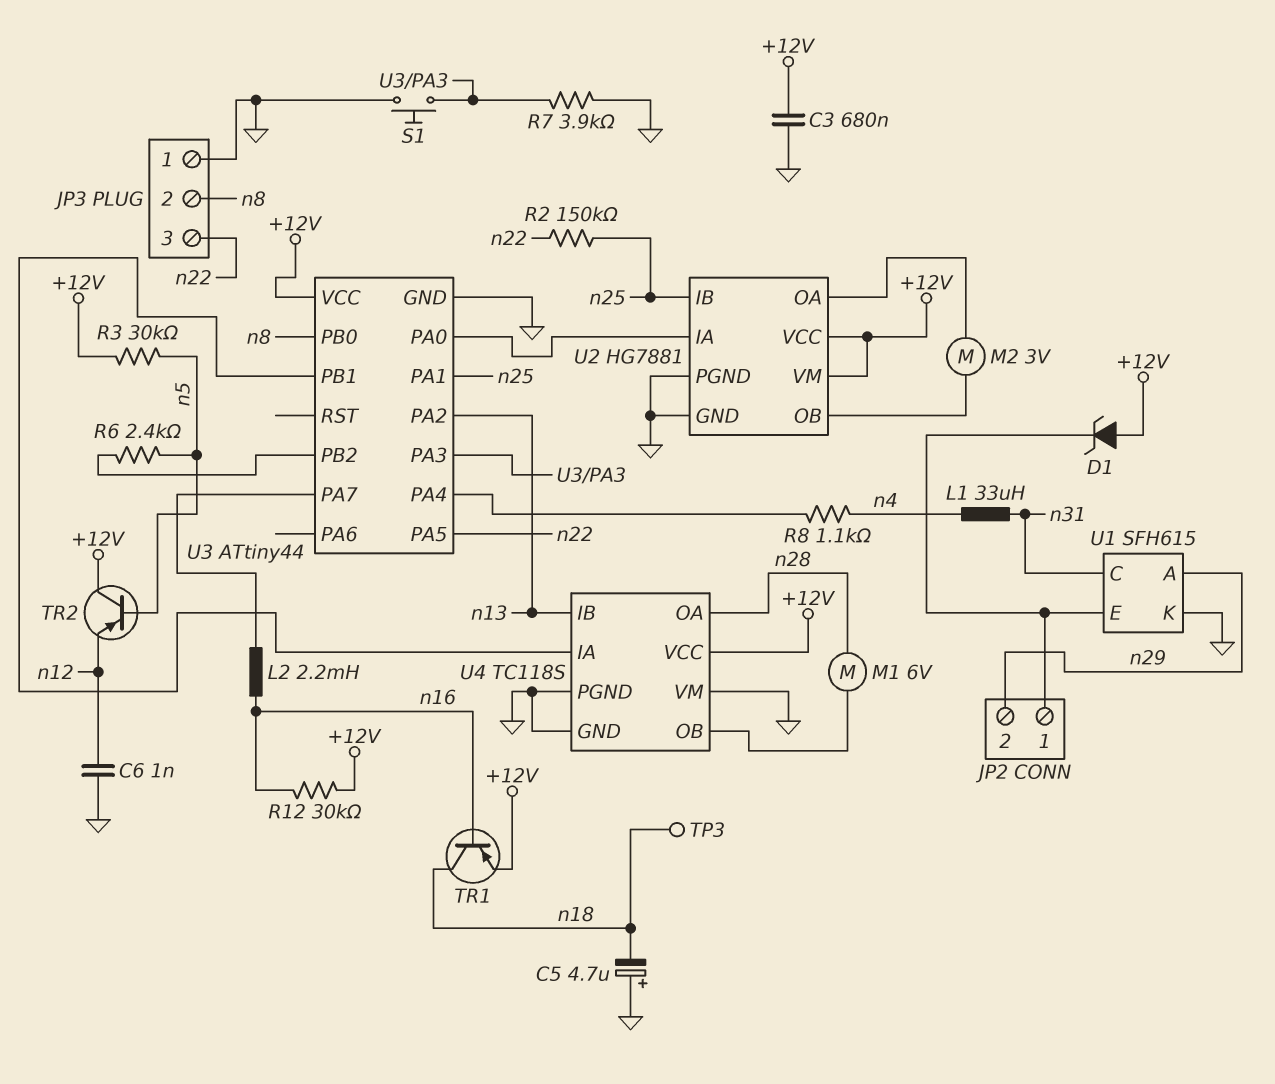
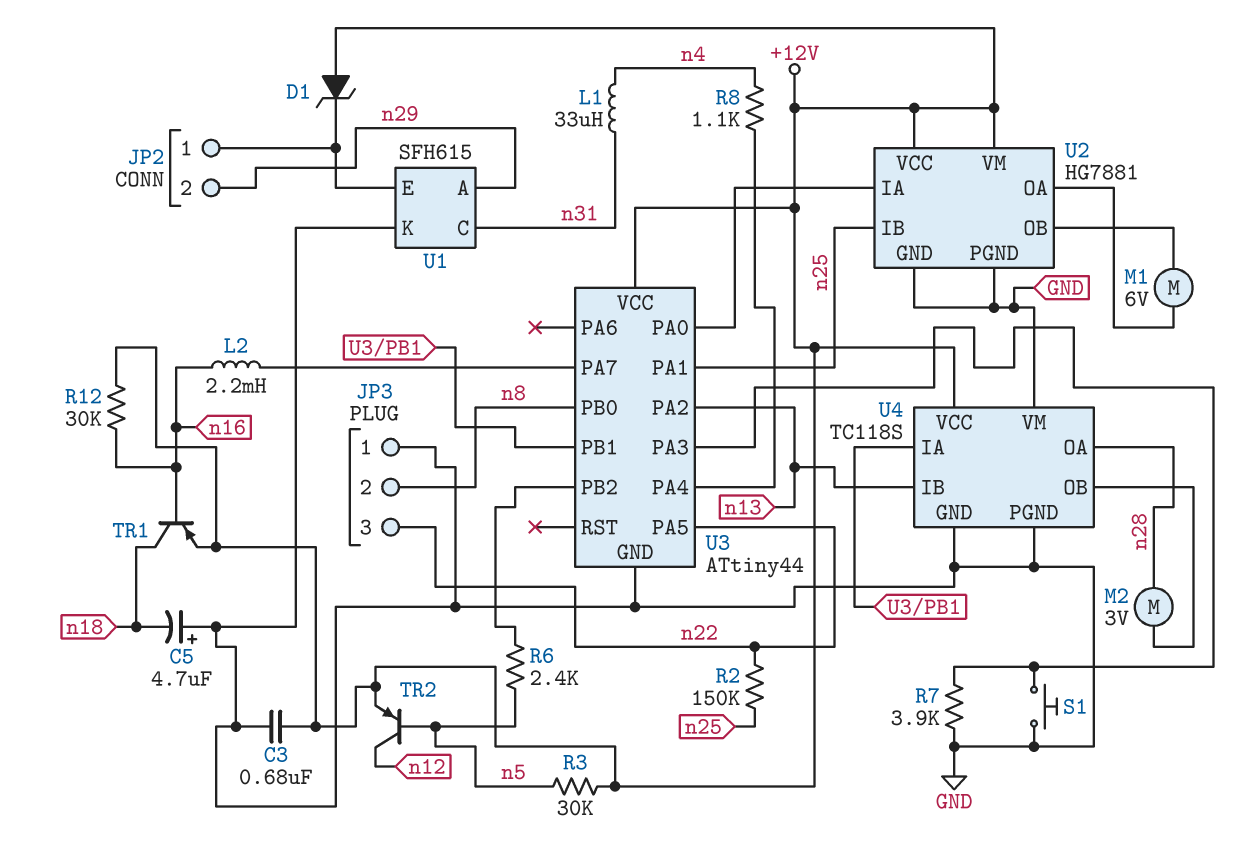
C6: 1nF (GND, n12) -> none
M1: motor 6V (U4/OB, n28) -> motor 6V (U2/OA, U2/OB)
M2: motor 3V (U2/OA, U2/OB) -> motor 3V (U4/OB, n28)
TP3: test point (n18) -> none
TR2: PNP (B n5, C +12V, E n12) -> PNP (B n5, C n12, E +12V)

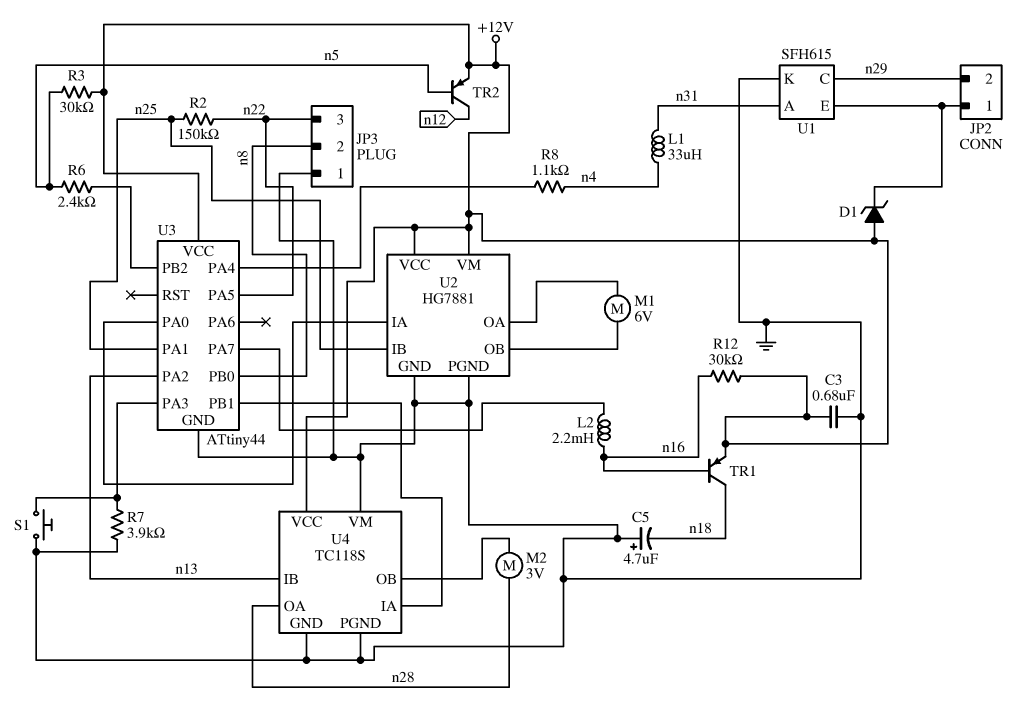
U1 pin A: n29 -> n31
U1 pin C: n31 -> n29

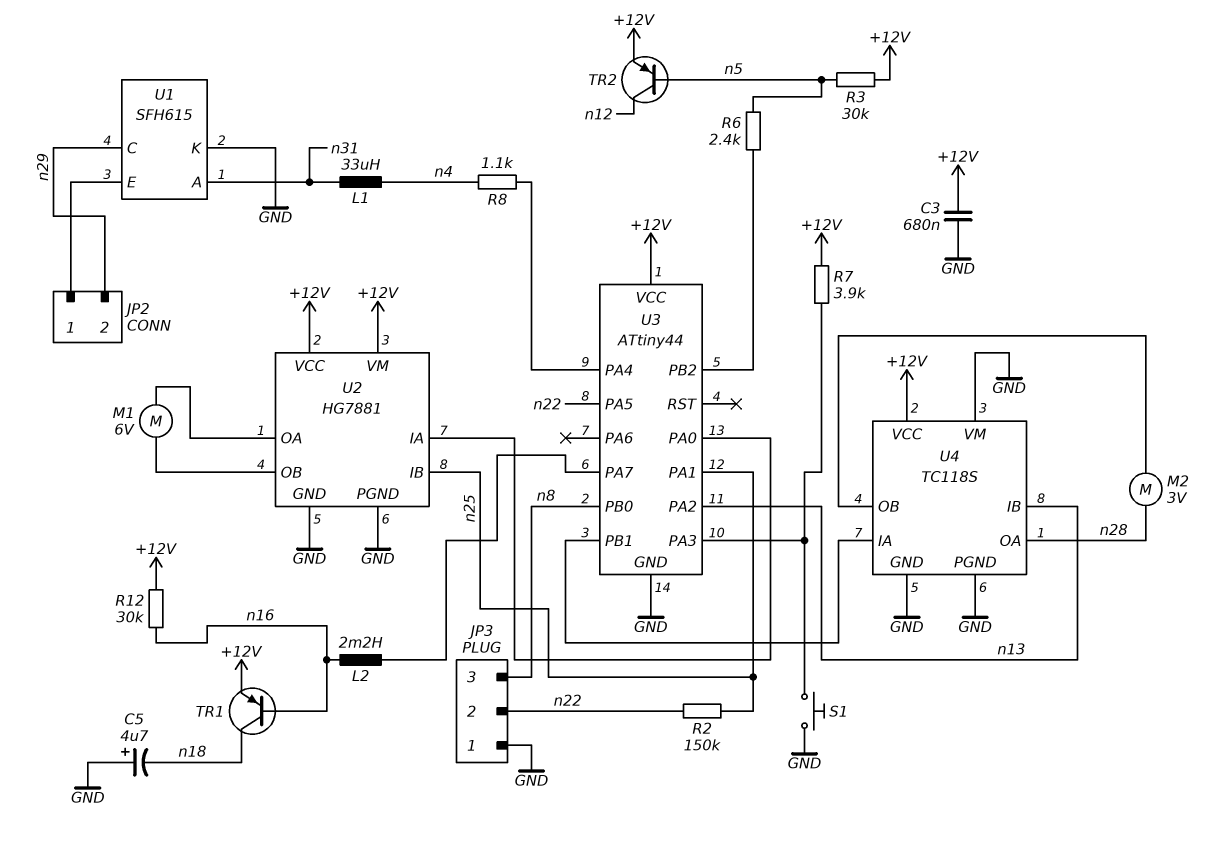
D1: zener (A +12V, K JP2/1) -> none
JP3 pin 2: n8 -> n22
JP3 pin 3: n22 -> n8
R7: 3.9k (GND, U3/PA3) -> 3.9k (+12V, U3/PA3)

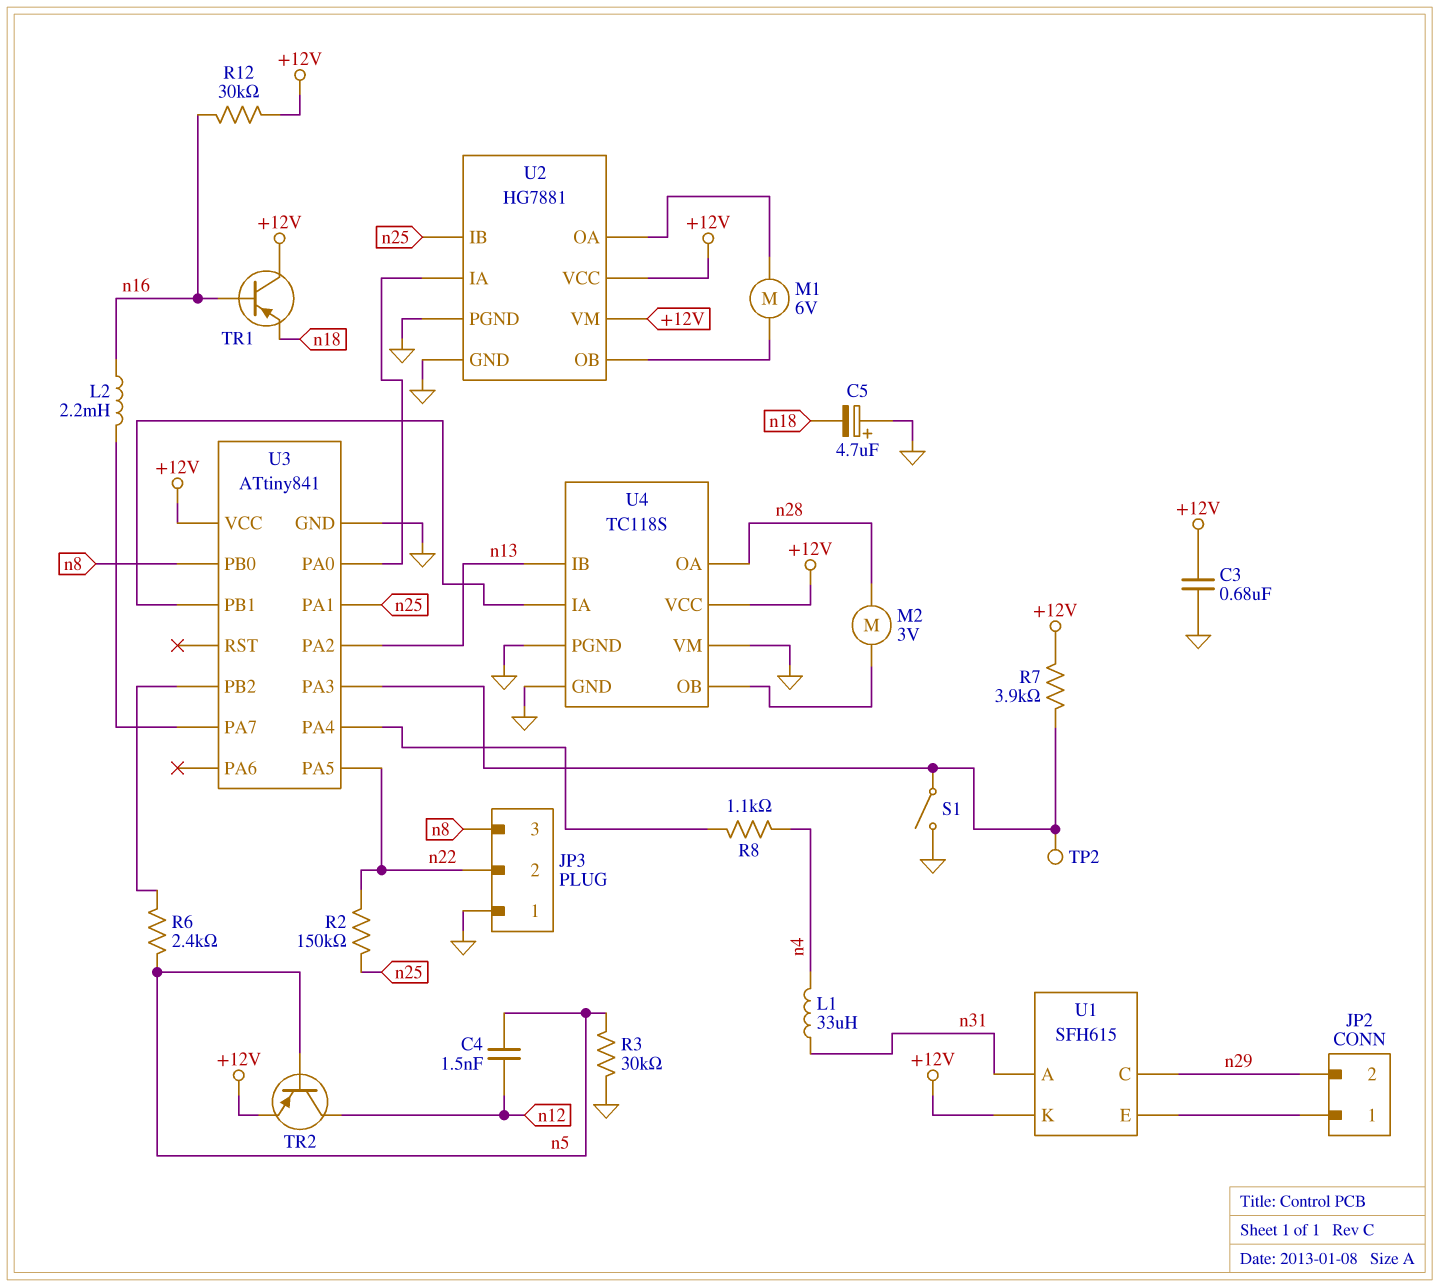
C4: none -> 1.5nF (n5, n12)
R3: 30k (+12V, n5) -> 30k (GND, n5)
S1: button (GND, U3/PA3) -> switch (GND, U3/PA3)
TP2: none -> test point (U3/PA3)
TR1: PNP (B n16, C n18, E +12V) -> PNP (B n16, C +12V, E n18)
U1 pin K: GND -> +12V
U3: ATtiny44 -> ATtiny841

